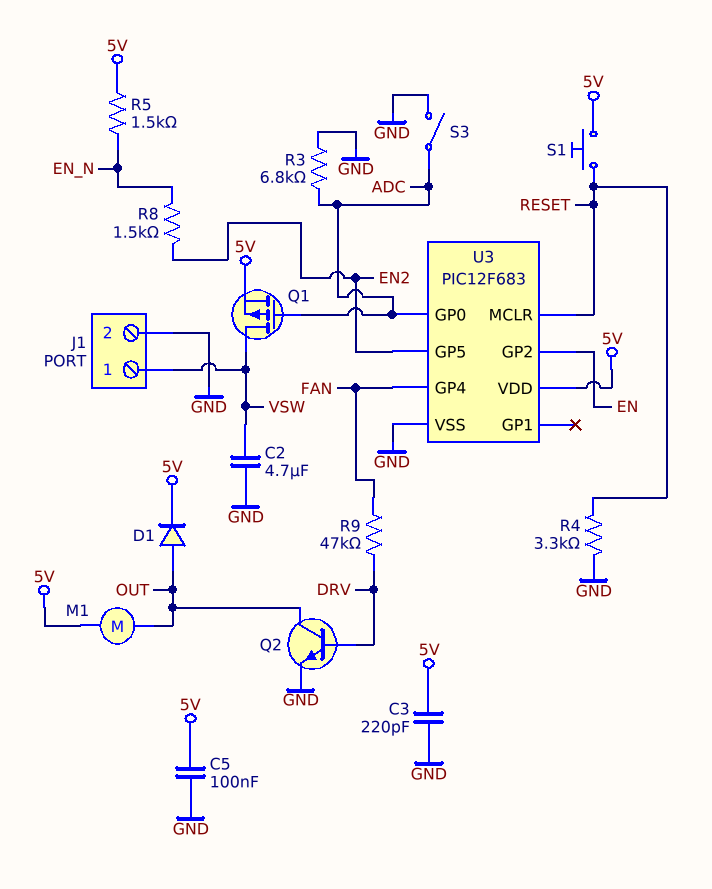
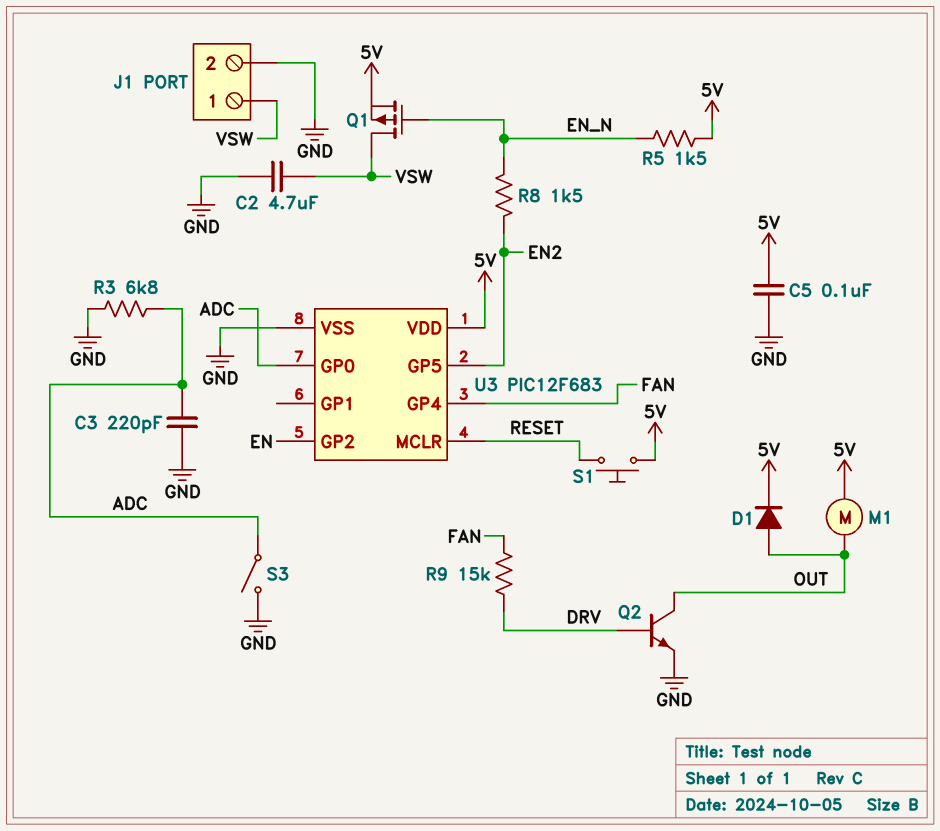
C3: 220pF (5V, GND) -> 220pF (ADC, GND)
Q1: PMOS (G ADC, D VSW, S 5V) -> PMOS (G EN_N, D VSW, S 5V)
R4: 3.3k (GND, RESET) -> none
R9: 47k (DRV, FAN) -> 15k (DRV, FAN)

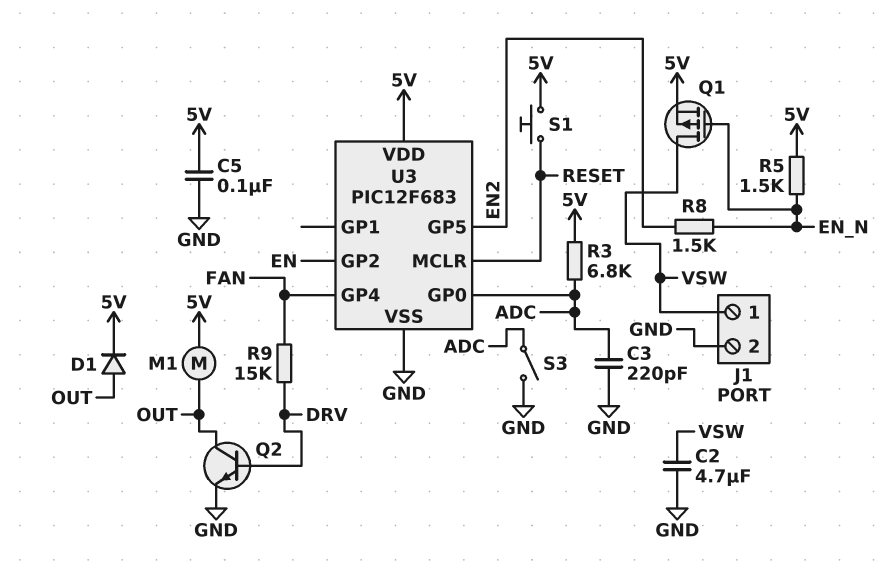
R3: 6.8k (ADC, GND) -> 6.8k (5V, ADC)

